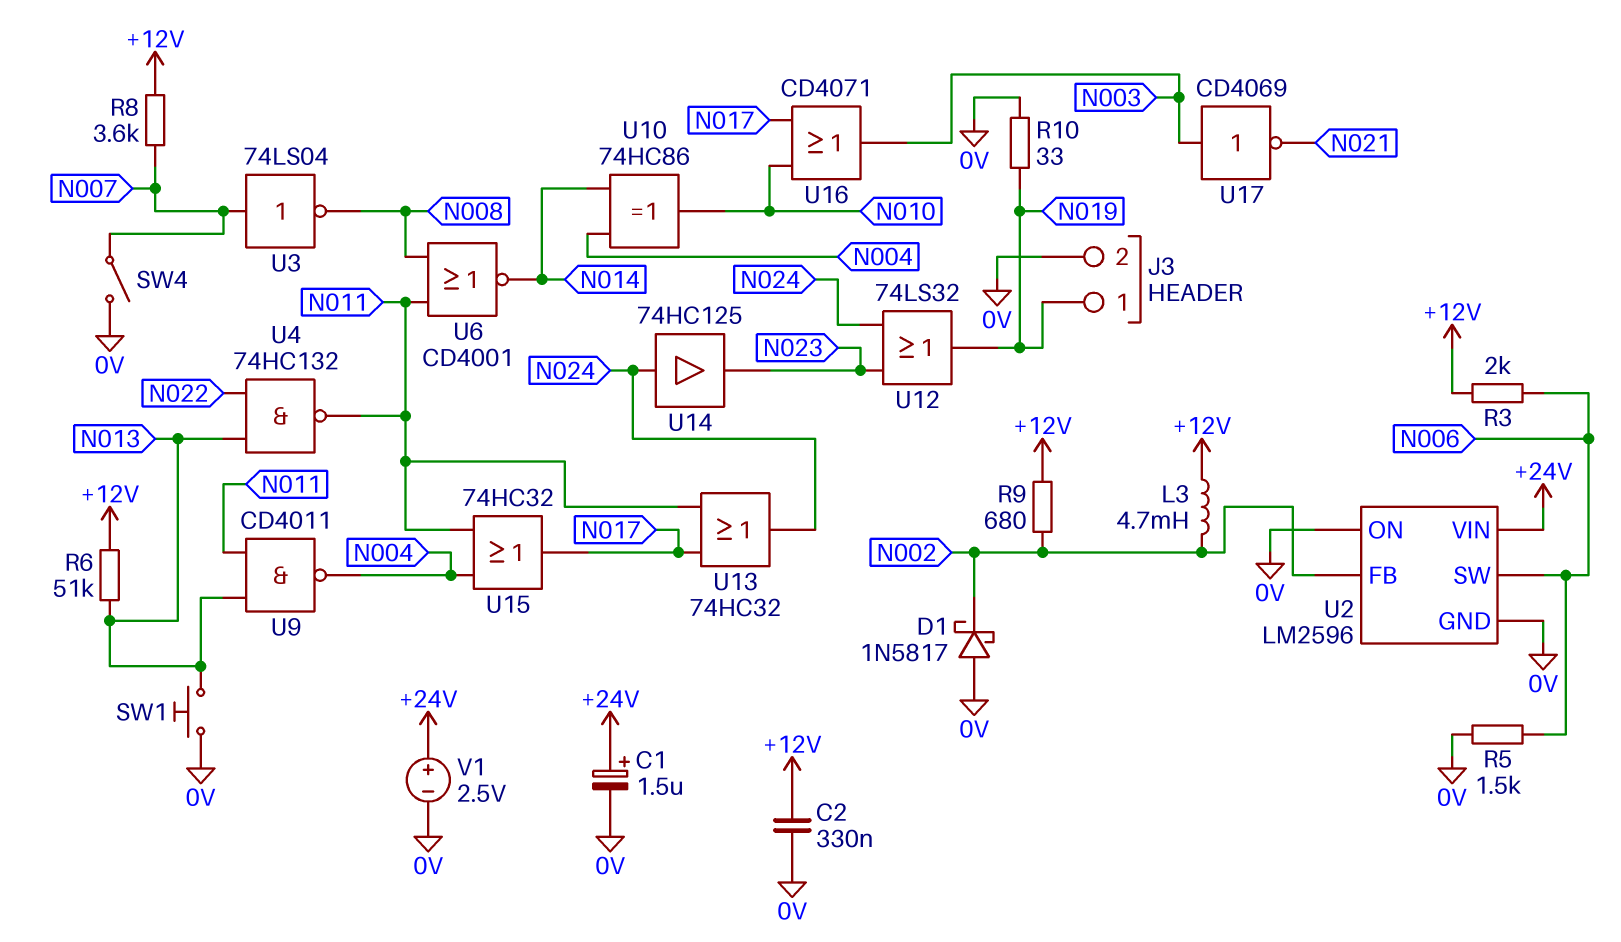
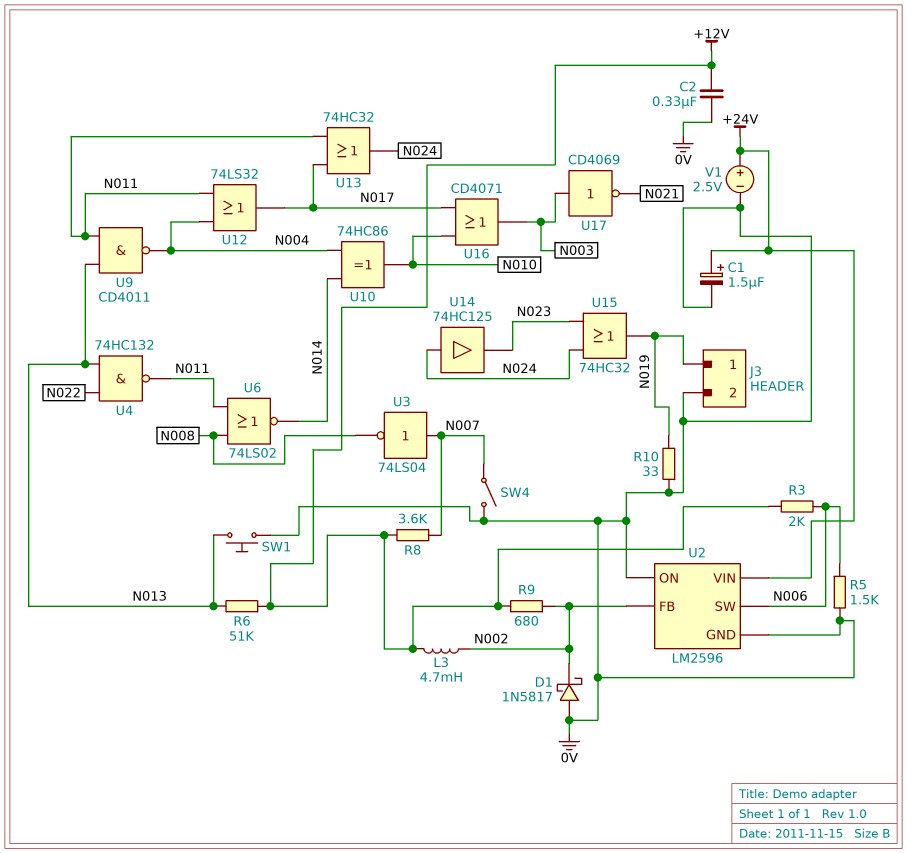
U6: NOR CD4001 (in N008, in N011, out N014) -> NOR 74LS02 (in N008, in N011, out N014)
U12: OR 74LS32 (in N023, in N024, out N019) -> OR 74LS32 (in N004, in N011, out N017)
U15: OR 74HC32 (in N004, in N011, out N017) -> OR 74HC32 (in N023, in N024, out N019)

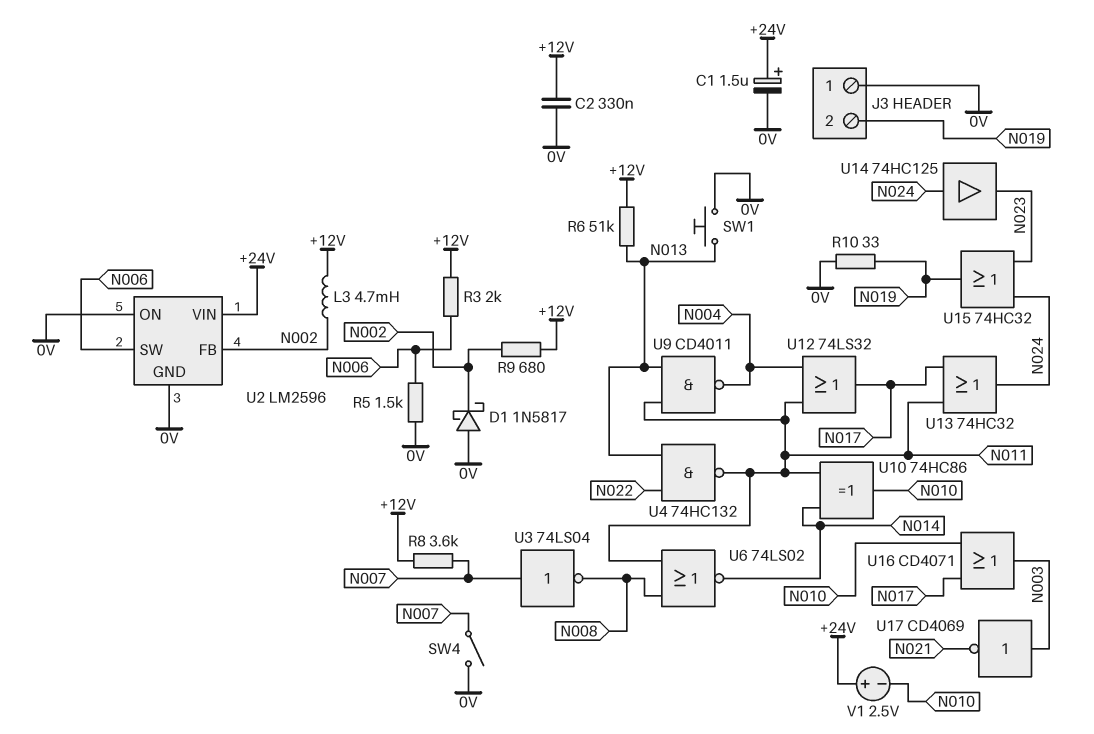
J3 pin 1: N019 -> 0V
J3 pin 2: 0V -> N019
U10: XOR 74HC86 (in N004, in N014, out N010) -> XOR 74HC86 (in N011, in N014, out N010)
V1: 2.5V (plus +24V, minus 0V) -> 2.5V (plus +24V, minus N010)

